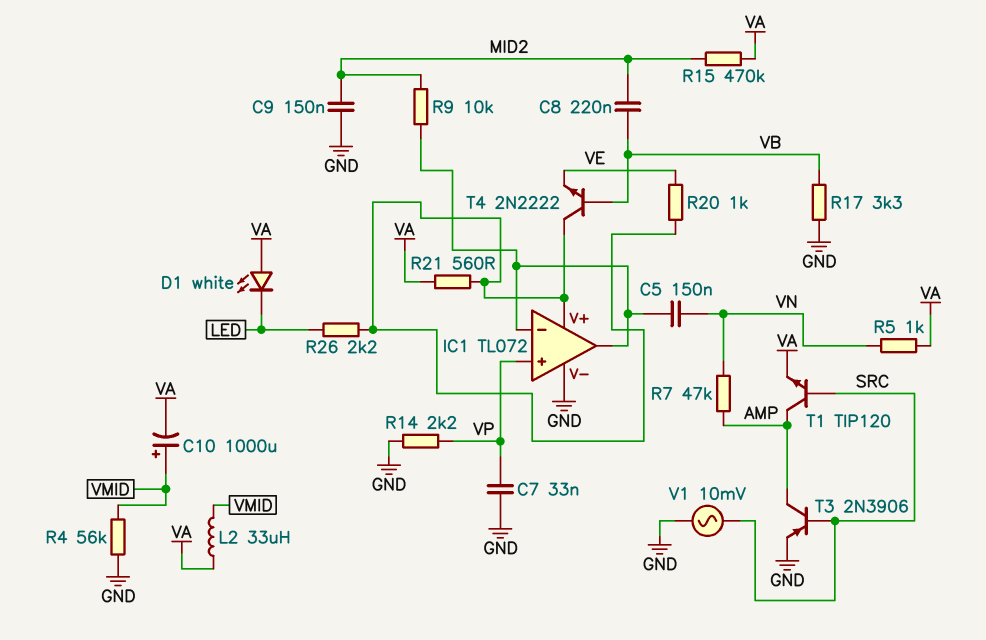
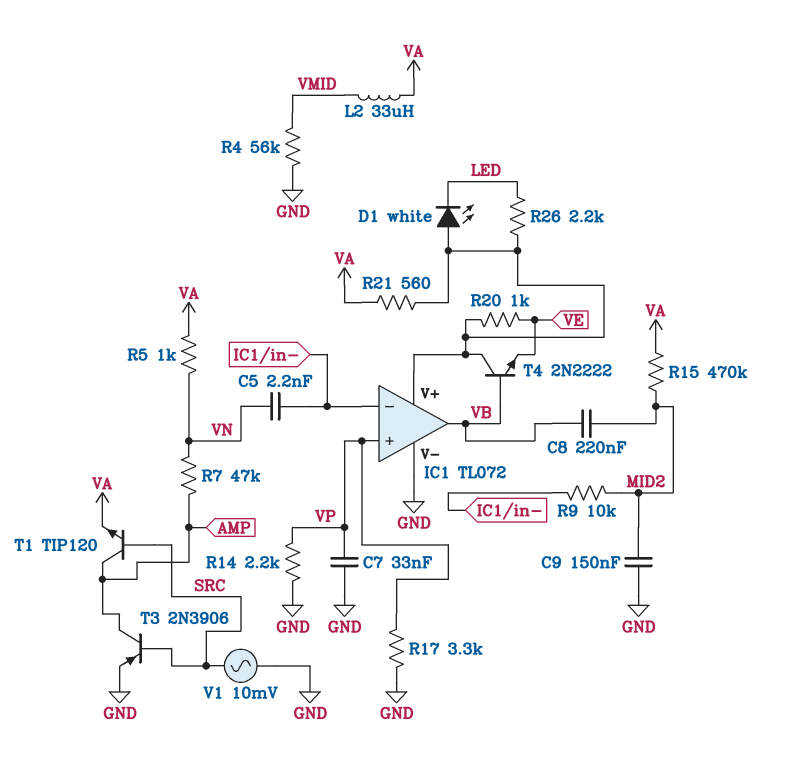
C5: 150nF (IC1/in-, VN) -> 2.2nF (IC1/in-, VN)
C10: 1000uF (plus VMID, minus VA) -> none
D1: LED white (A VA, K LED) -> LED white (A IC1/V+, K LED)
IC1 pin out: IC1/in- -> VB
R17: 3.3k (GND, VB) -> 3.3k (GND, VP)

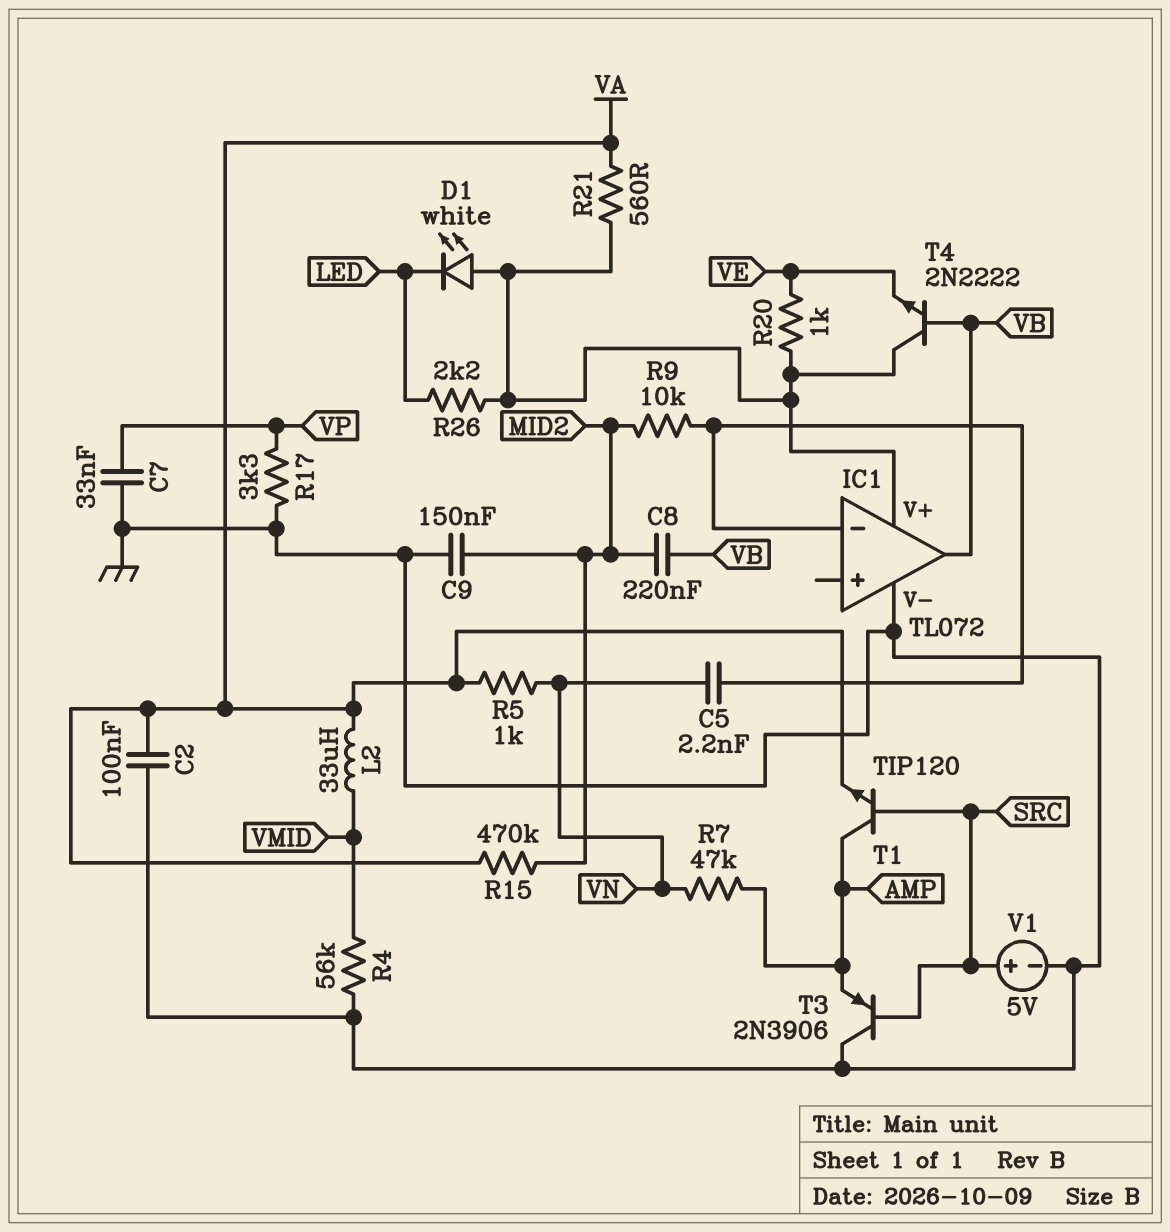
C2: none -> 100nF (GND, VA)
IC1 pin in+: VP -> none
R14: 2.2k (GND, VP) -> none
T3: PNP 2N3906 (B SRC, C AMP, E GND) -> PNP 2N3906 (B SRC, C GND, E AMP)
V1: AC 10mV (GND, SRC) -> 5V (plus SRC, minus GND)

